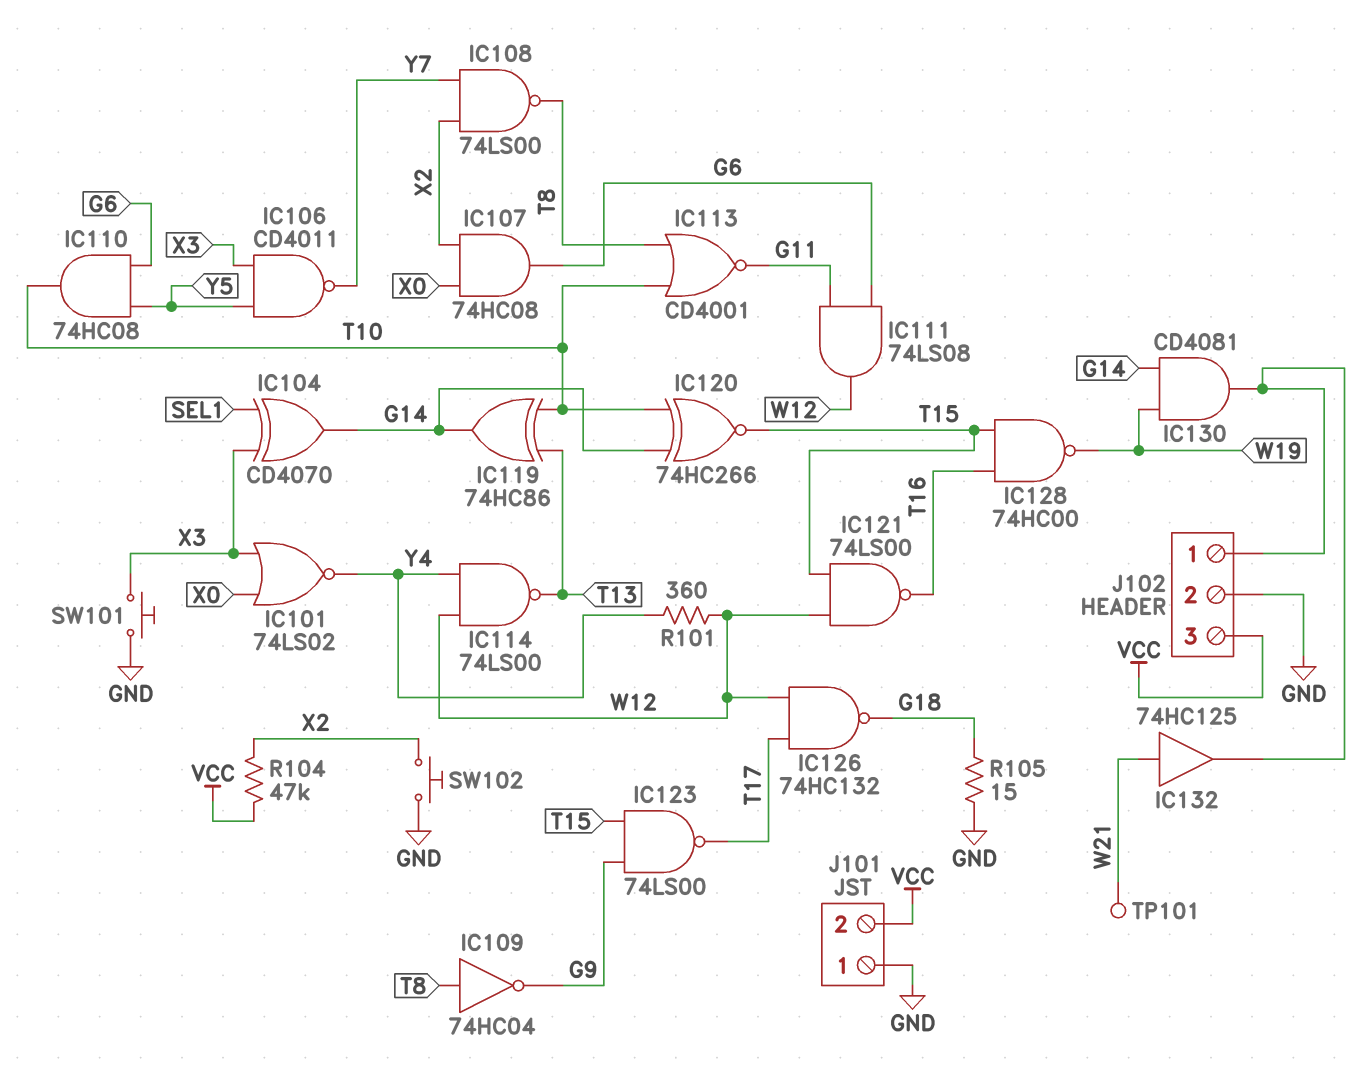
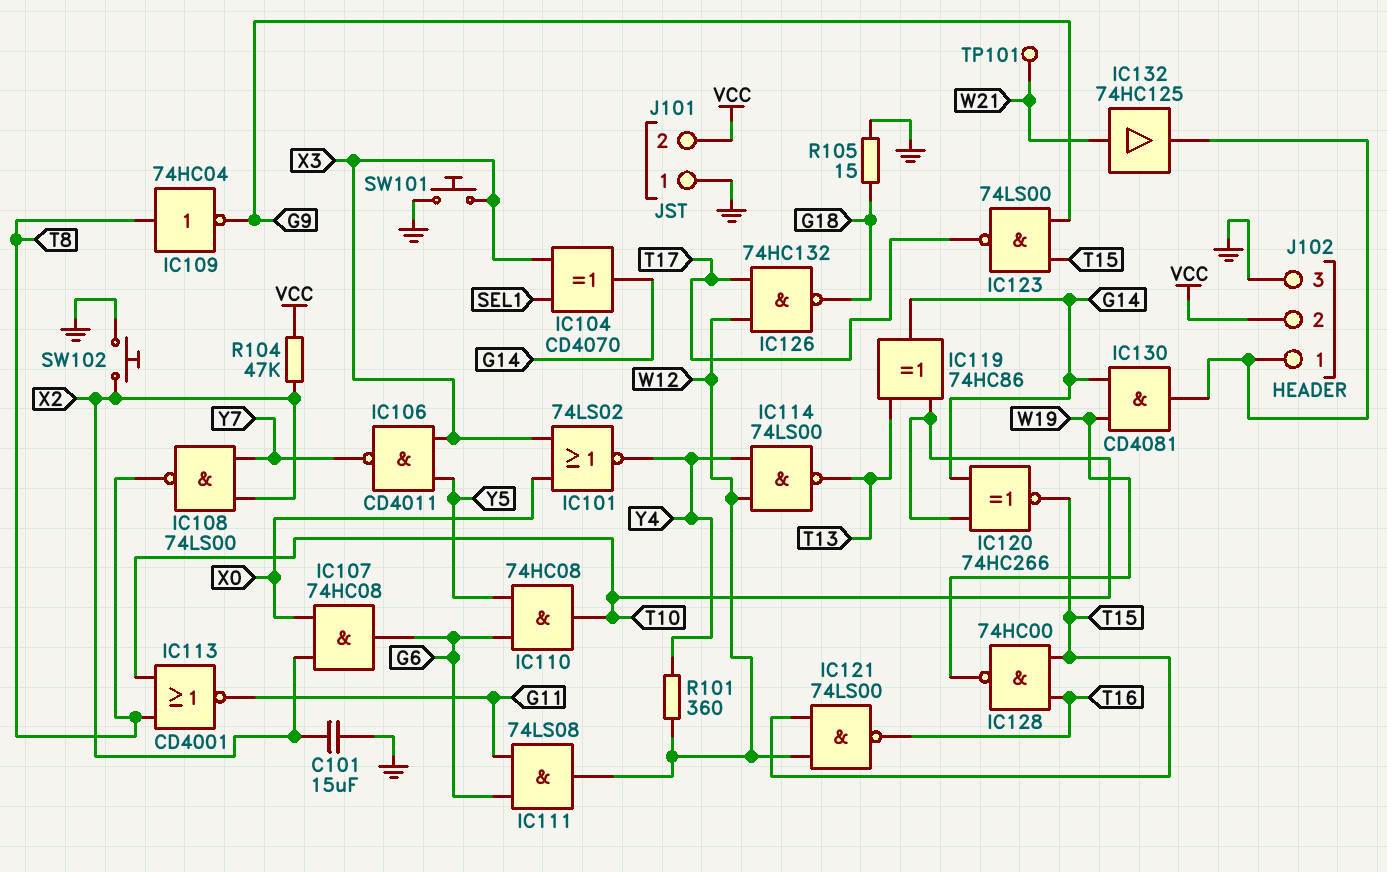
C101: none -> 15uF (GND, X2)
J102 pin 2: GND -> VCC
J102 pin 3: VCC -> GND

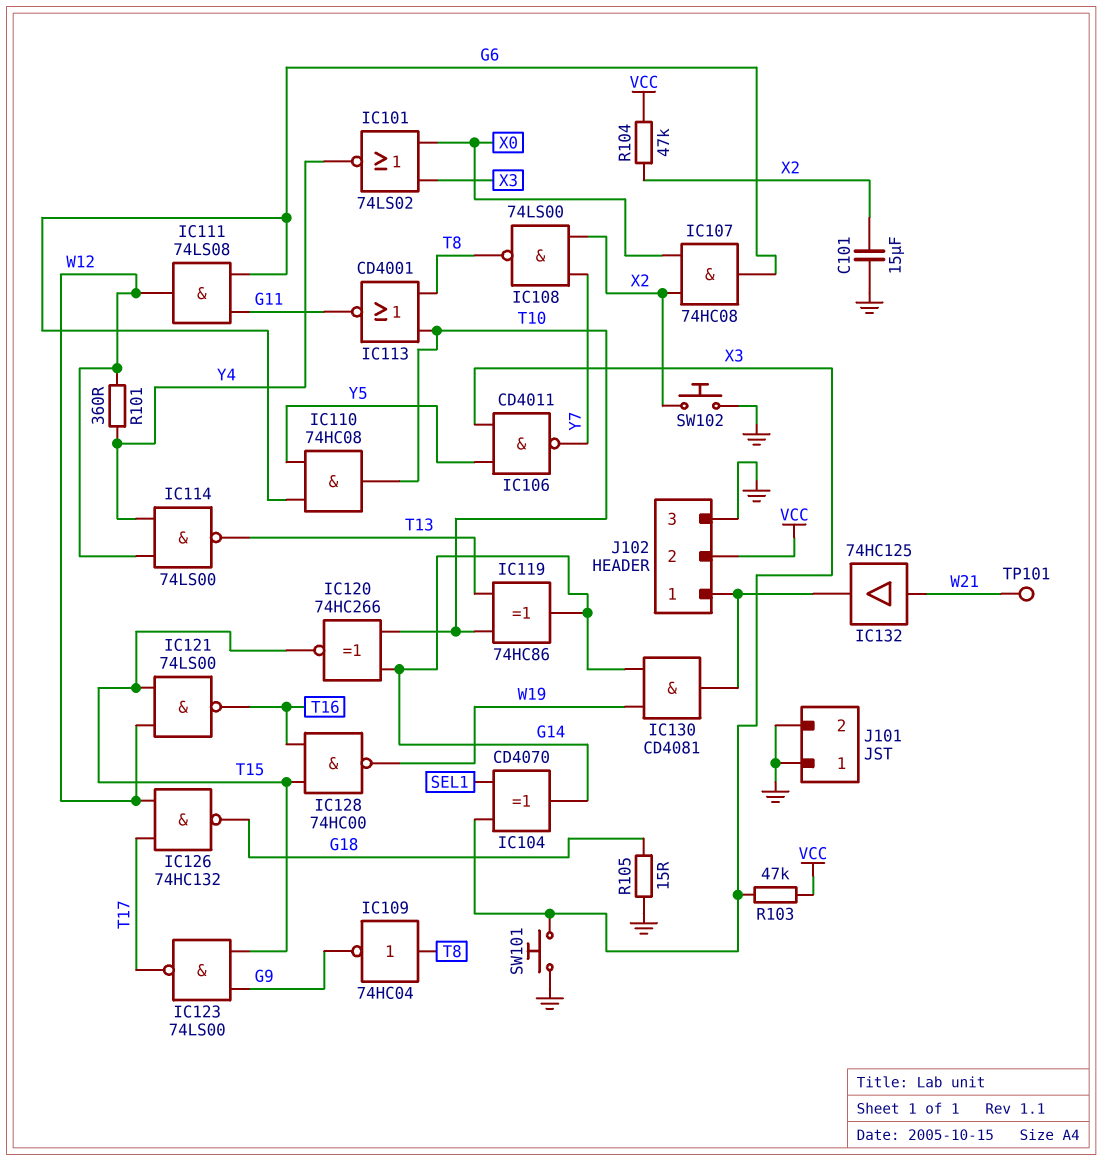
J101 pin 2: VCC -> GND
R103: none -> 47k (VCC, X3)

